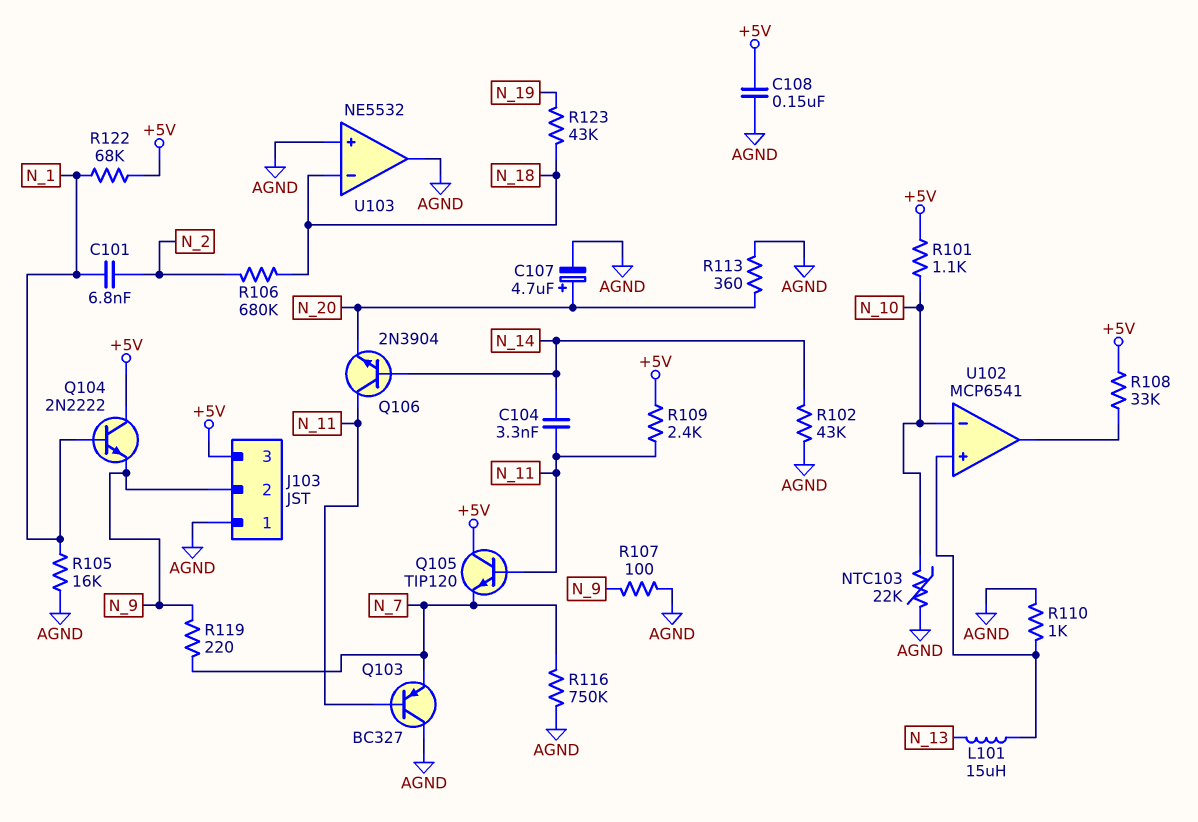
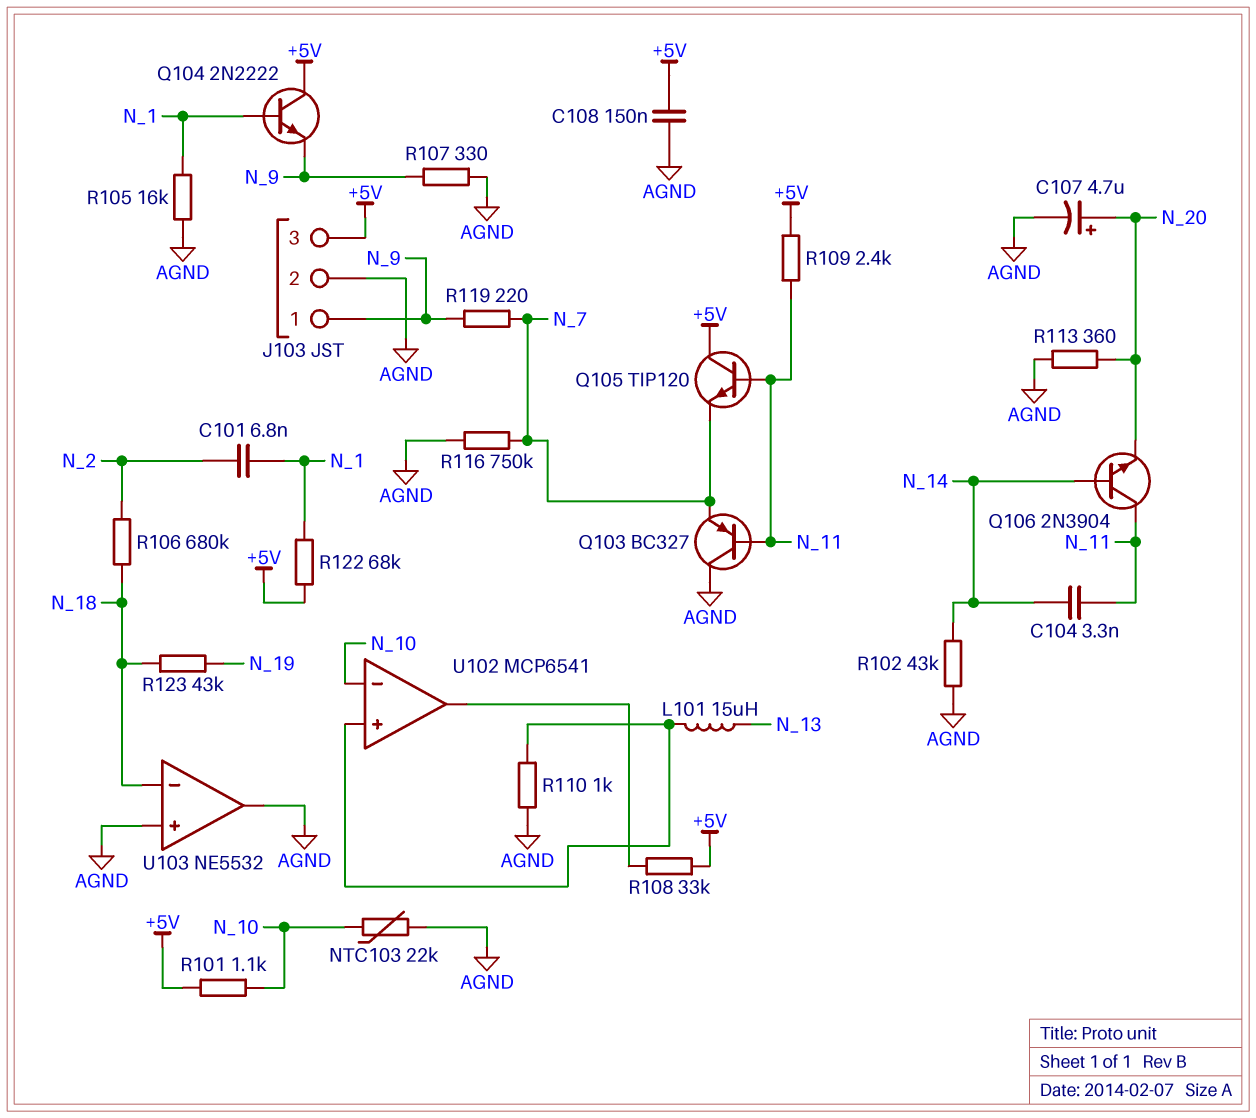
J103 pin 1: AGND -> N_9
J103 pin 2: N_9 -> AGND
R107: 100 (AGND, N_9) -> 330 (AGND, N_9)

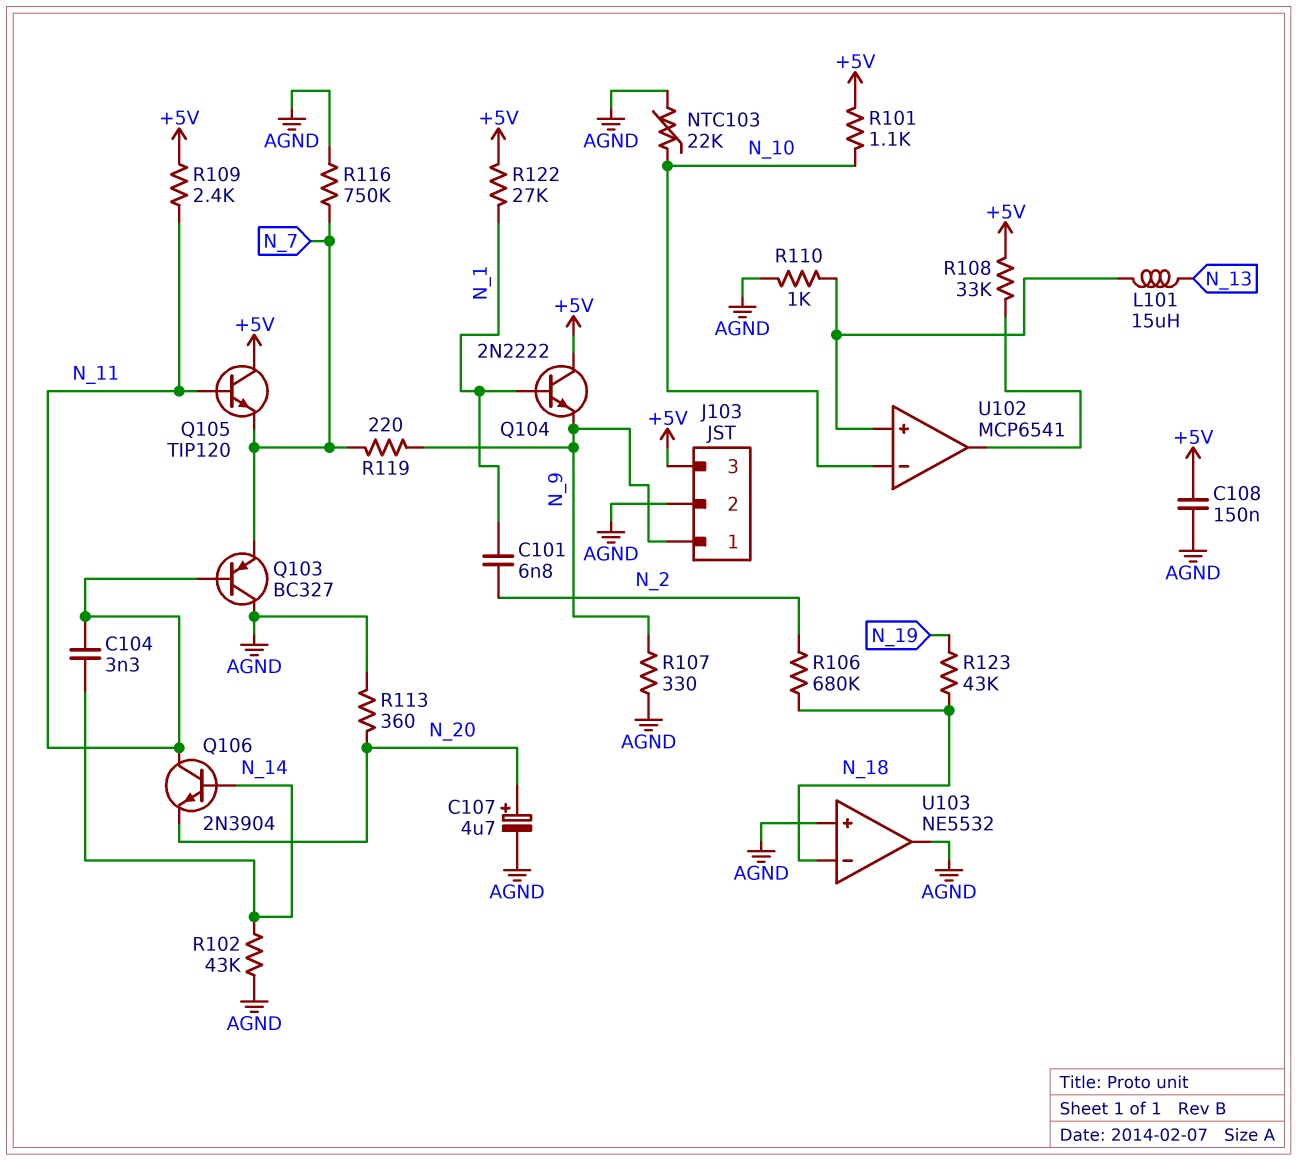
R105: 16k (AGND, N_1) -> none
R122: 68k (+5V, N_1) -> 27k (+5V, N_1)

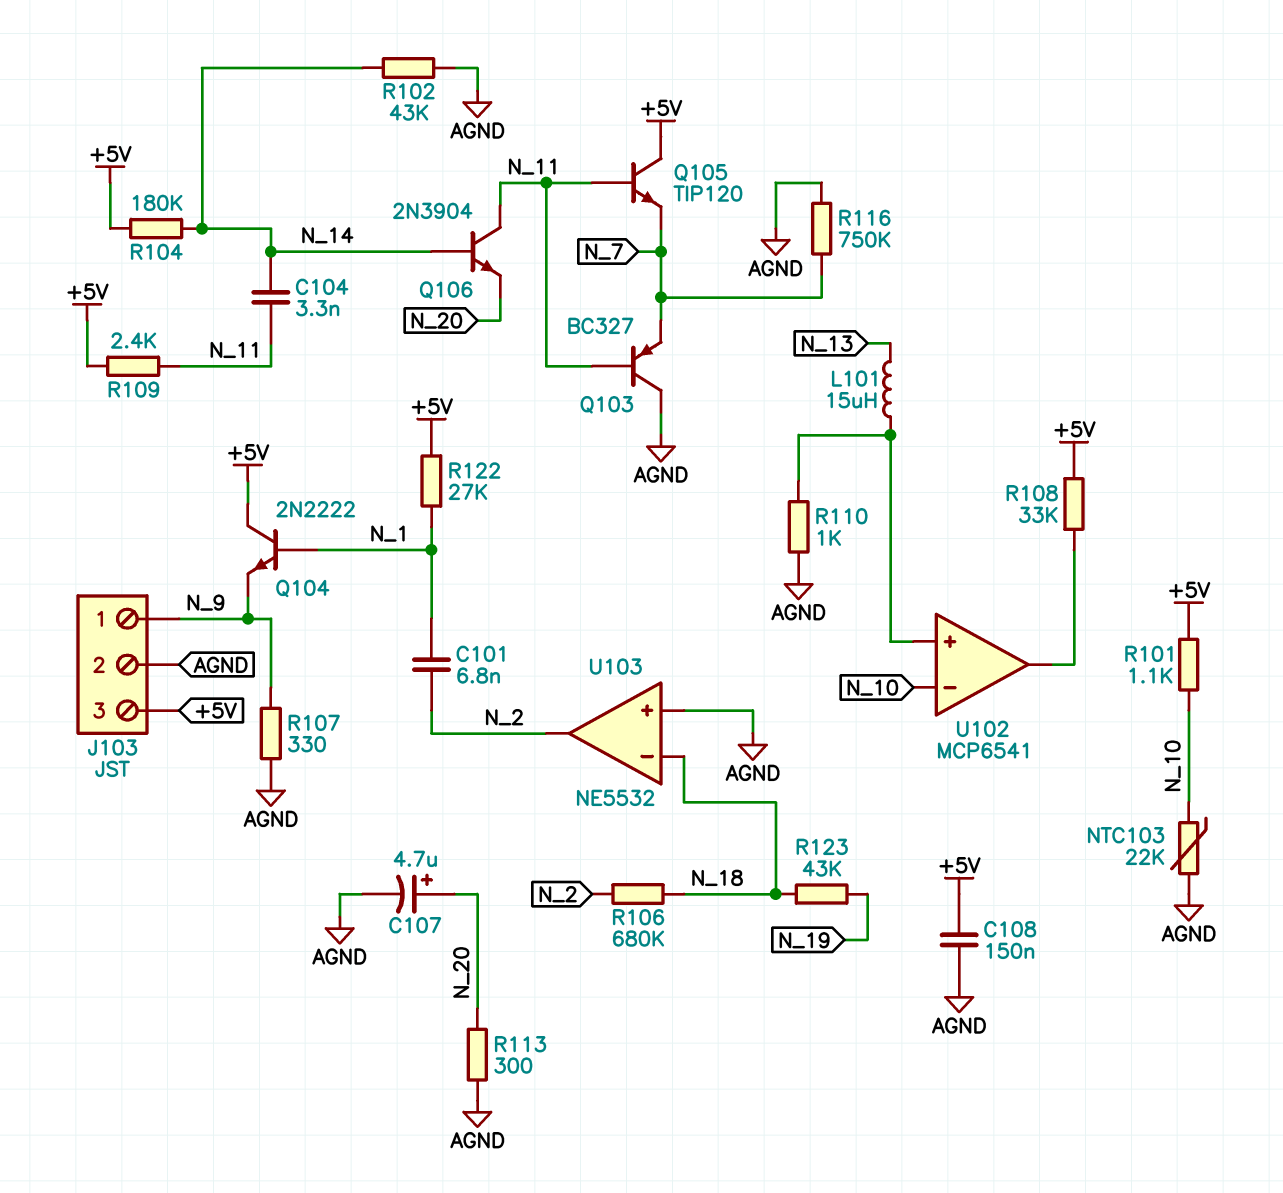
R104: none -> 180k (+5V, N_14)
R113: 360 (AGND, N_20) -> 300 (AGND, N_20)
R119: 220 (N_7, N_9) -> none
U103 pin out: AGND -> N_2

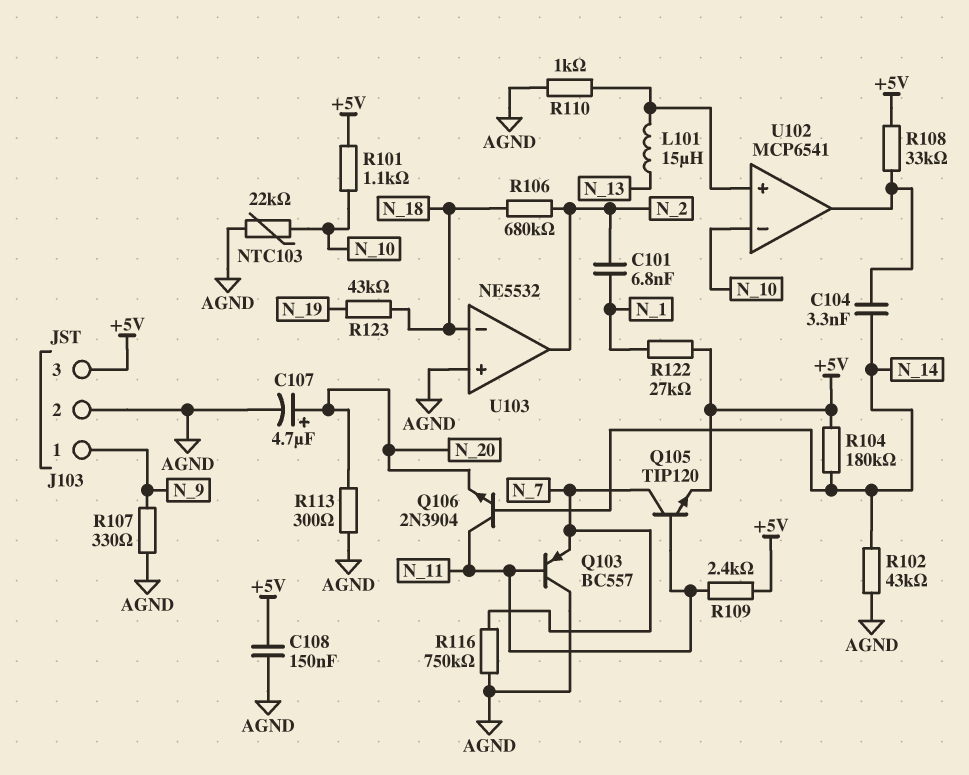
C104: 3.3nF (N_11, N_14) -> 3.3nF (N_14, U102/out)
Q103: PNP BC327 (B N_11, C AGND, E N_7) -> PNP BC557 (B N_11, C AGND, E N_7)
Q104: NPN 2N2222 (B N_1, C +5V, E N_9) -> none
Q105: NPN TIP120 (B N_11, C +5V, E N_7) -> NPN TIP120 (B N_11, C N_7, E +5V)

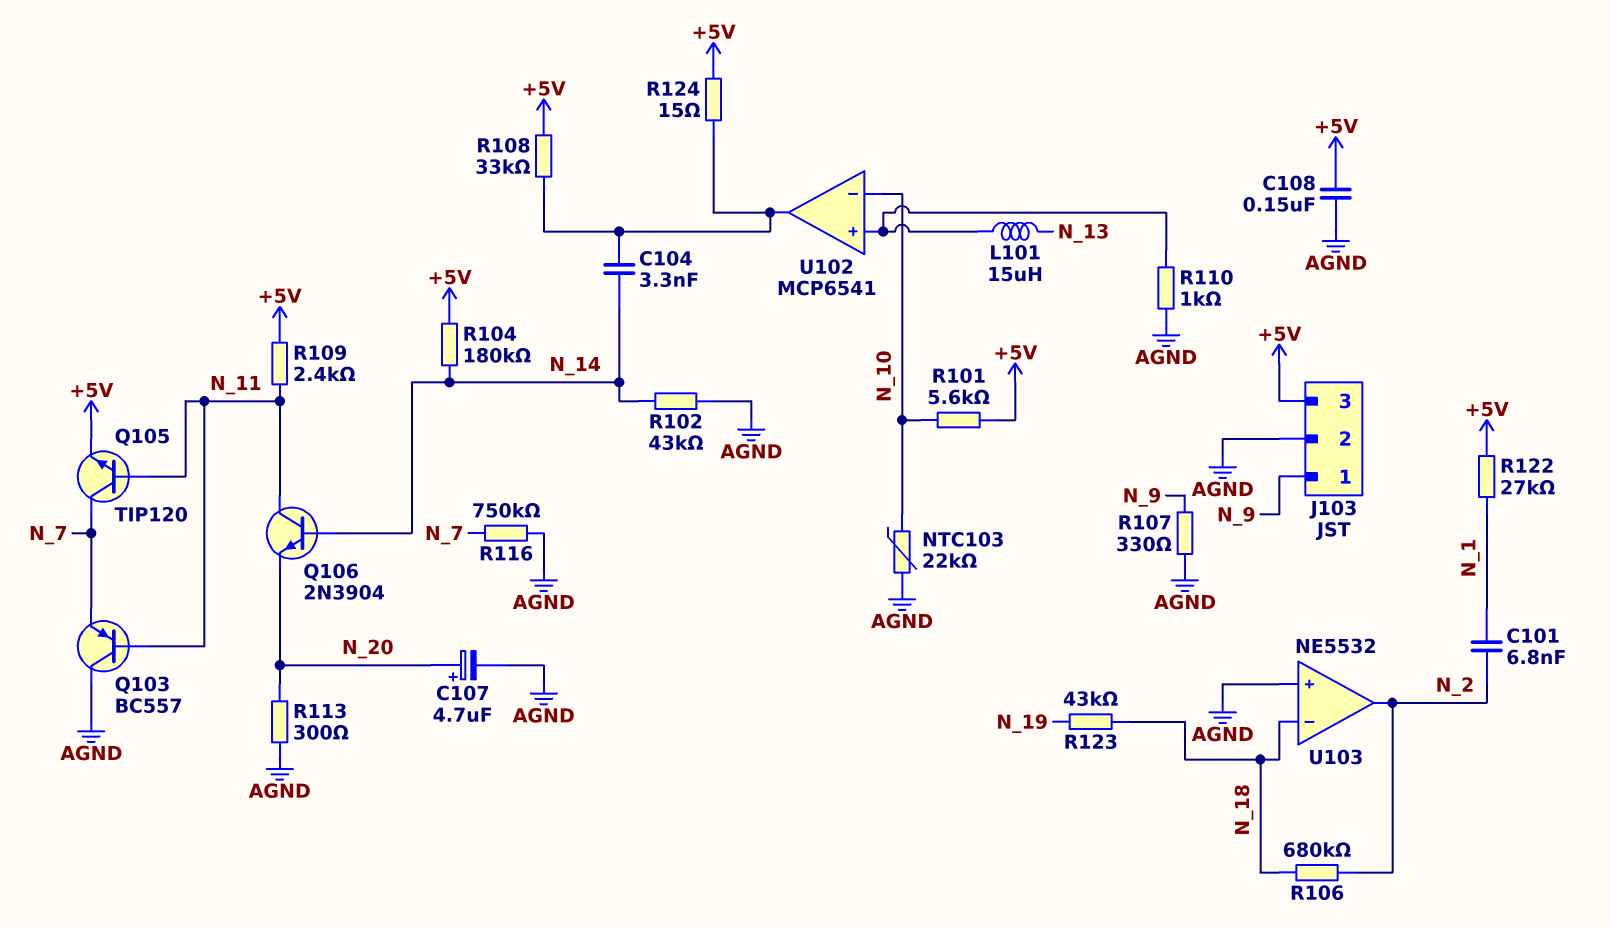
R101: 1.1k (+5V, N_10) -> 5.6k (+5V, N_10)
R124: none -> 15 (+5V, U102/out)

